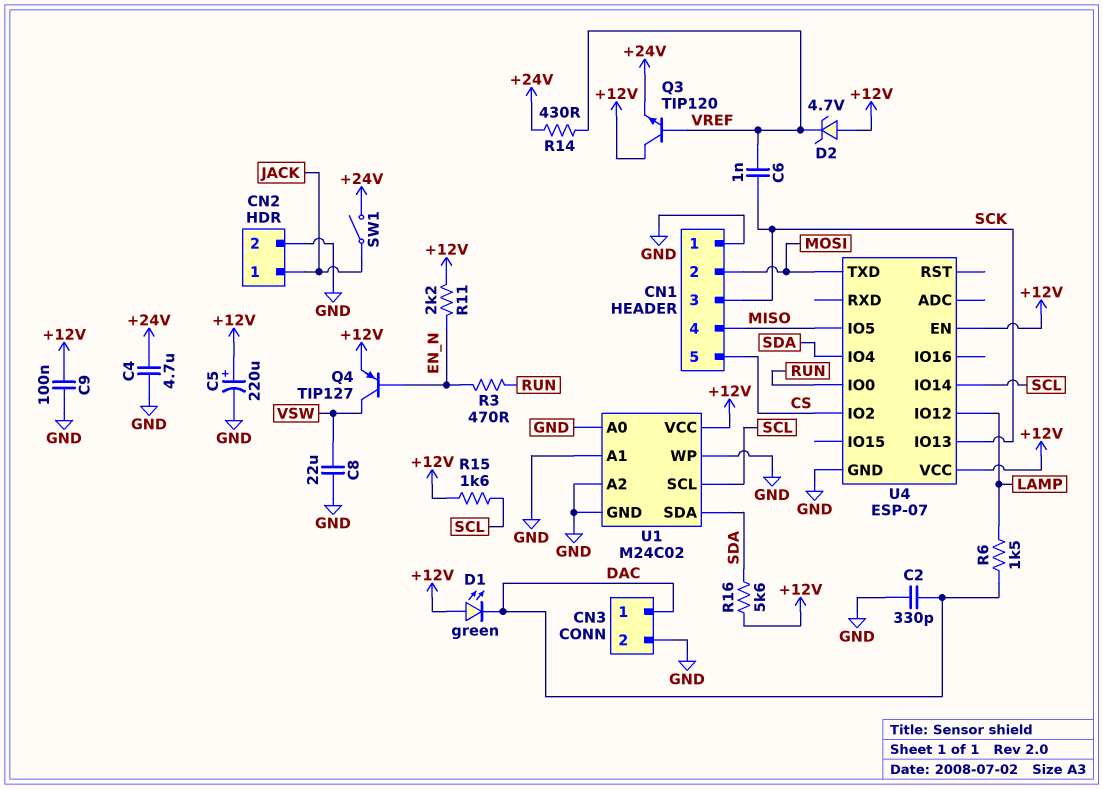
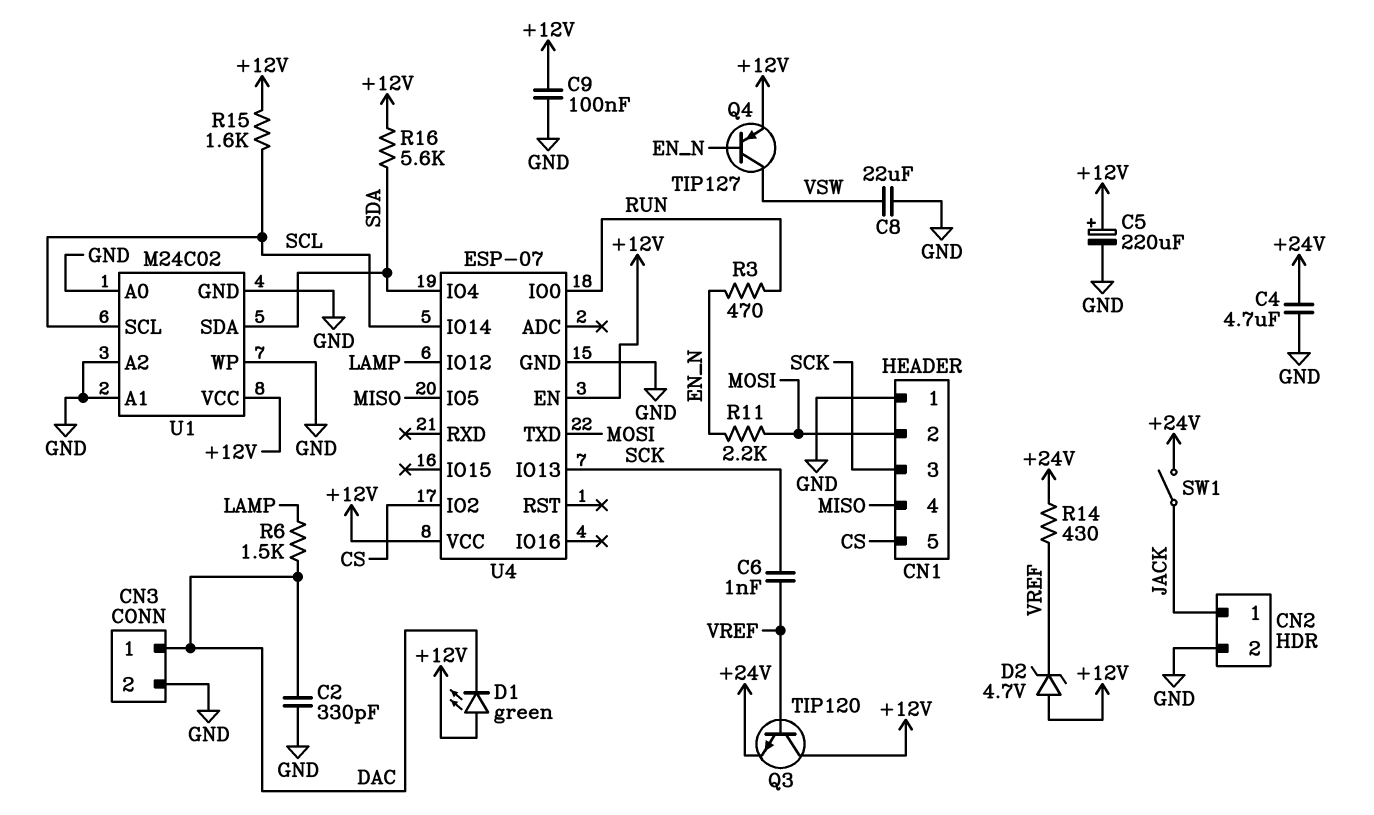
R11: 2.2k (+12V, EN_N) -> 2.2k (EN_N, MOSI)

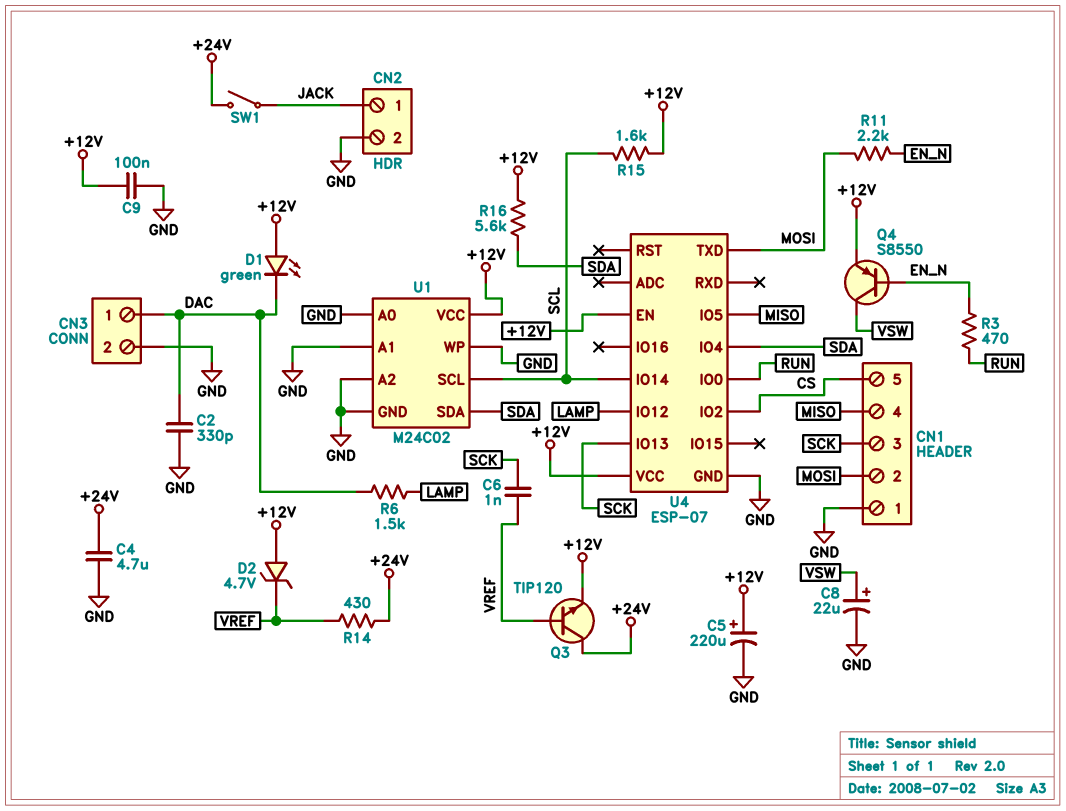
C8: 22uF (GND, VSW) -> 22uF (plus VSW, minus GND)
Q3: NPN TIP120 (B VREF, C +12V, E +24V) -> NPN TIP120 (B VREF, C +24V, E +12V)
Q4: PNP TIP127 (B EN_N, C VSW, E +12V) -> PNP S8550 (B EN_N, C VSW, E +12V)

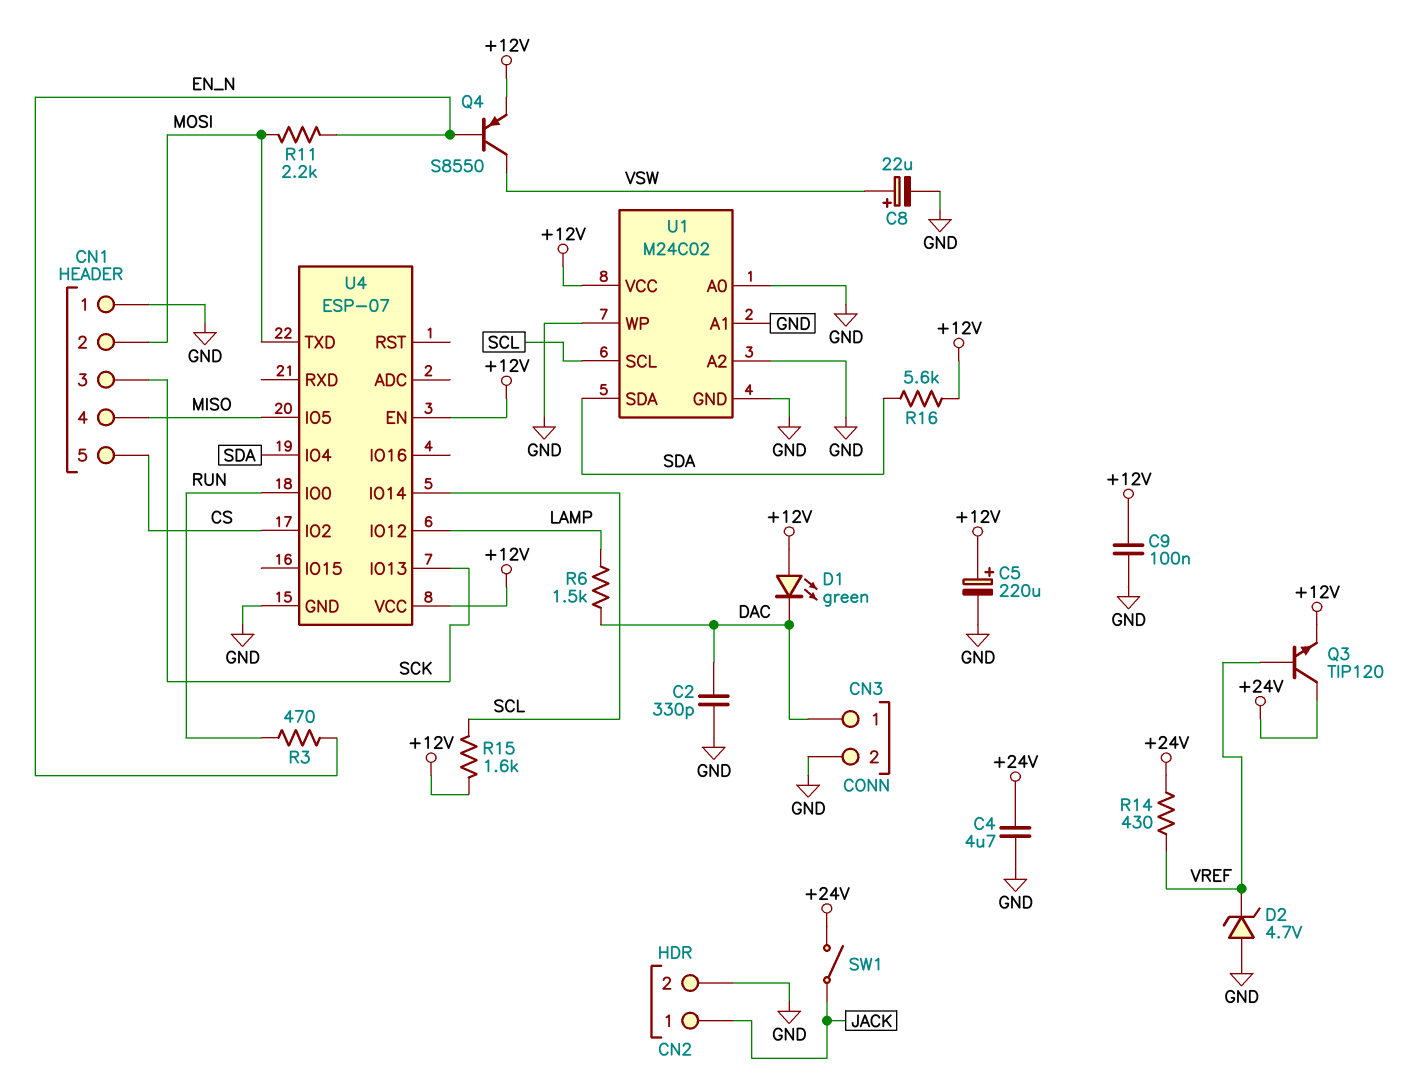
C6: 1nF (SCK, VREF) -> none
D2: zener 4.7V (A +12V, K VREF) -> zener 4.7V (A GND, K VREF)

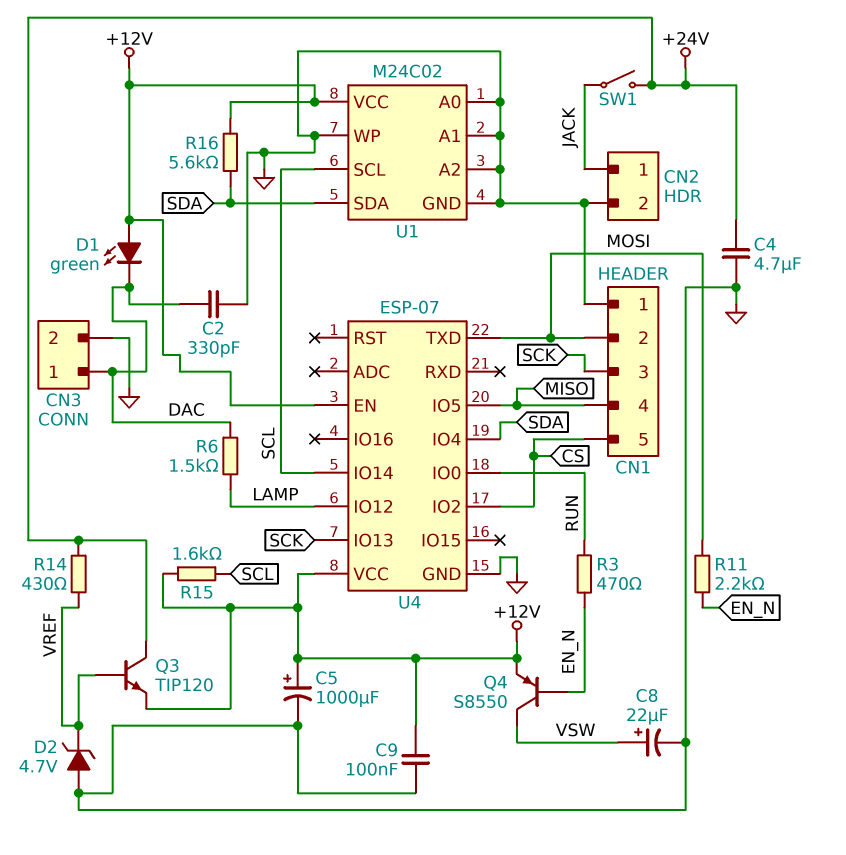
C5: 220uF (plus +12V, minus GND) -> 1000uF (plus +12V, minus GND)

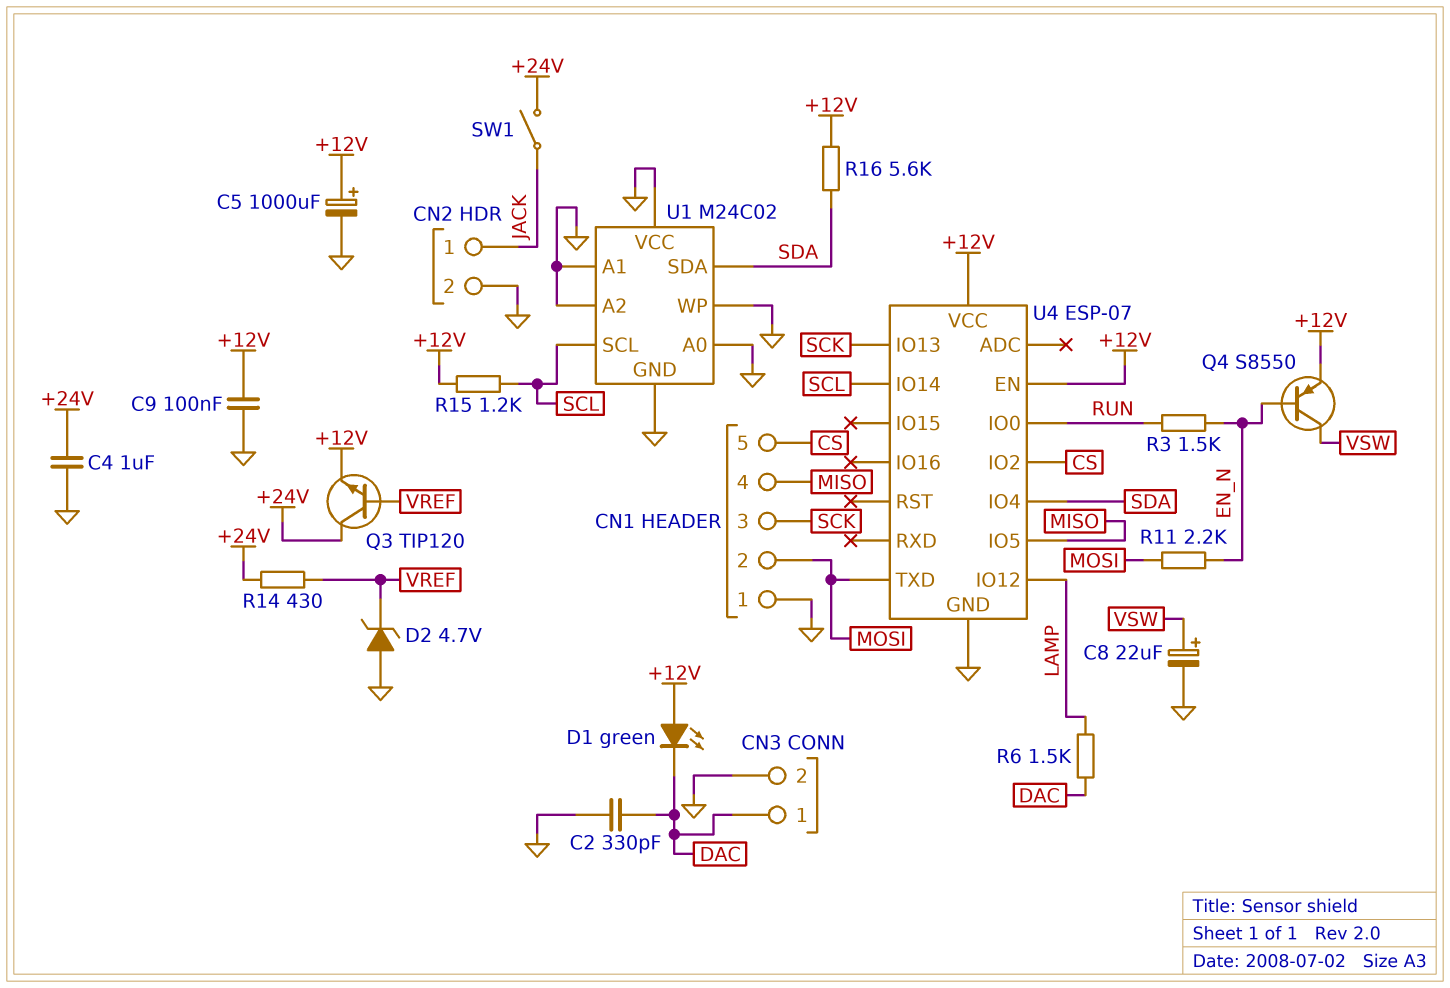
C4: 4.7uF (+24V, GND) -> 1uF (+24V, GND)
R3: 470 (EN_N, RUN) -> 1.5k (EN_N, RUN)
R15: 1.6k (+12V, SCL) -> 1.2k (+12V, SCL)
U1 pin VCC: +12V -> GND

